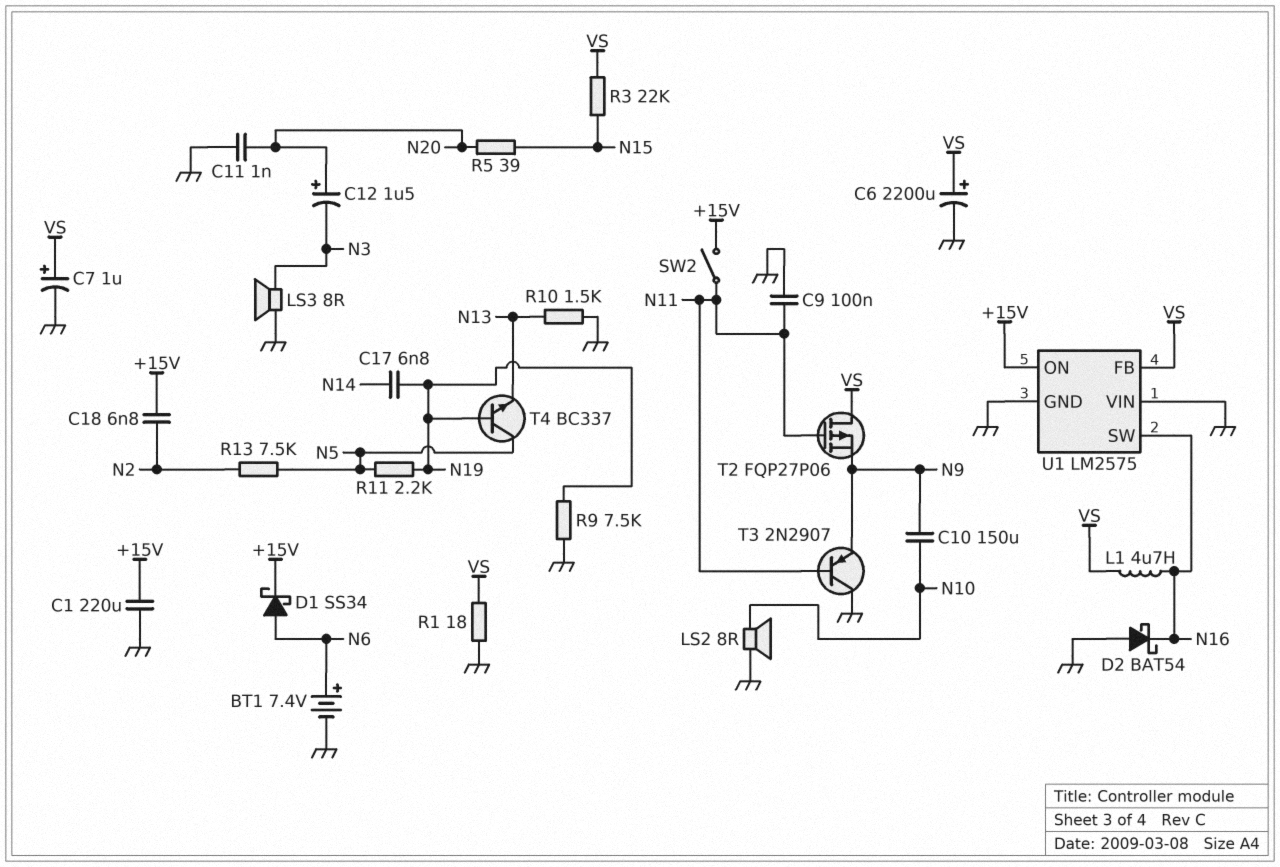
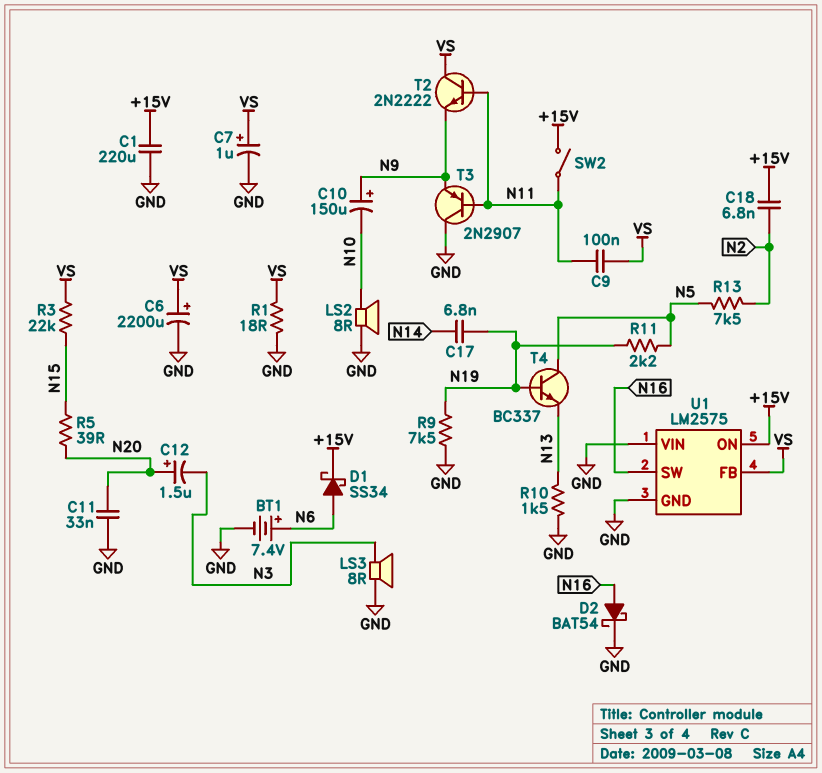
C9: 100nF (GND, N11) -> 100nF (N11, VS)
C10: 150uF (N9, N10) -> 150uF (plus N9, minus N10)
C11: 1nF (GND, N20) -> 33nF (GND, N20)
D2: schottky BAT54 (A GND, K N16) -> schottky BAT54 (A N16, K GND)
L1: 4.7uH (N16, VS) -> none
T2: PMOS FQP27P06 (G N11, D VS, S N9) -> NPN 2N2222 (B N11, C VS, E N9)

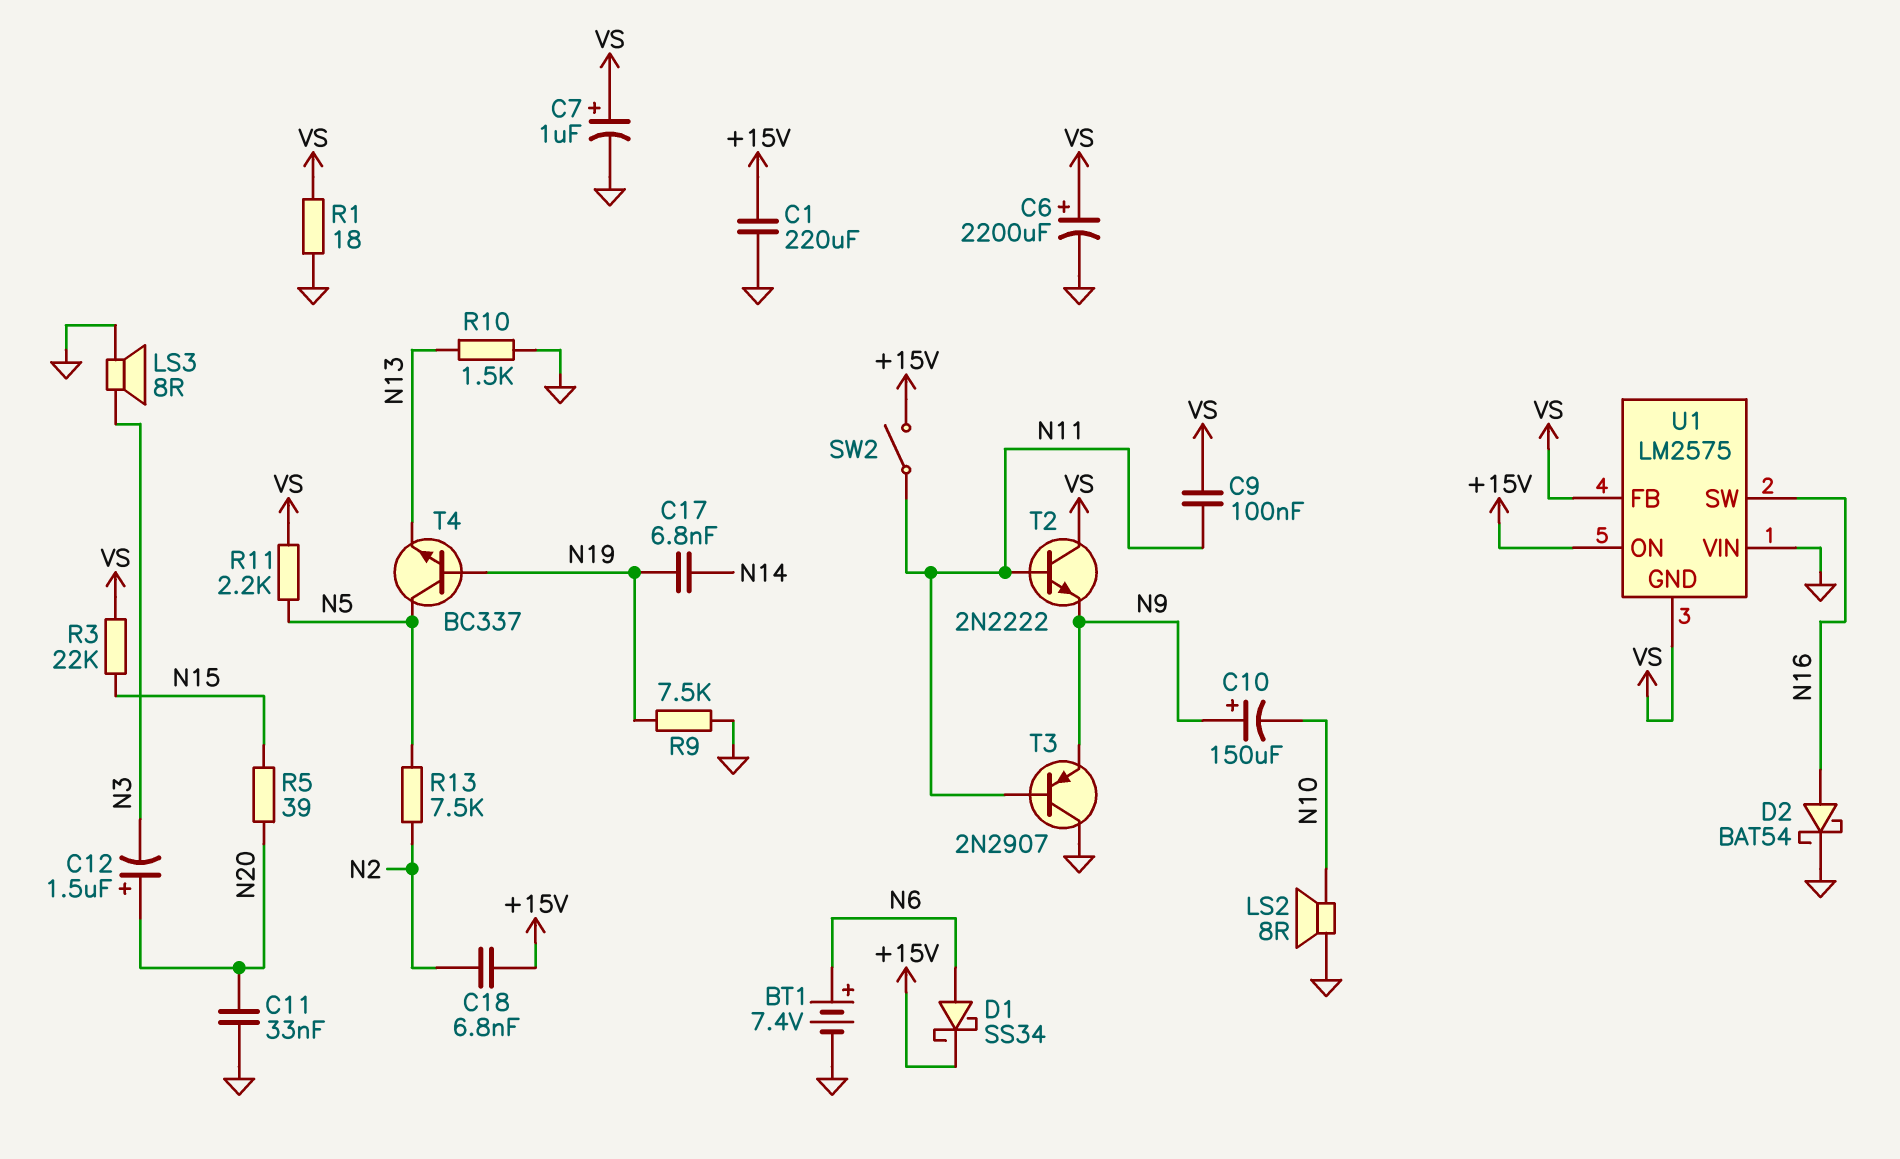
R11: 2.2k (N5, N19) -> 2.2k (N5, VS)
U1 pin GND: GND -> VS

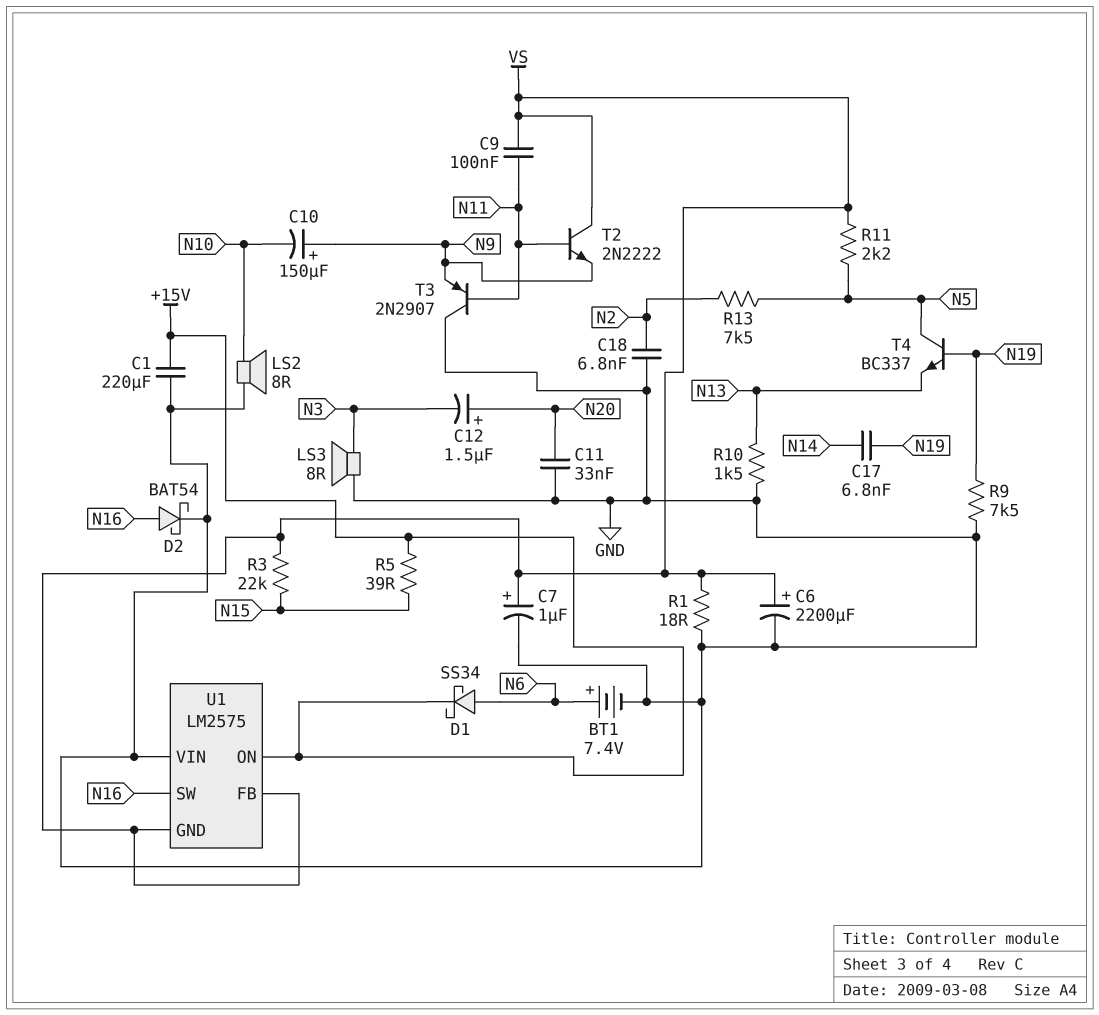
C18: 6.8nF (+15V, N2) -> 6.8nF (GND, N2)
R5: 39 (N15, N20) -> 39 (+15V, N15)
SW2: switch (+15V, N11) -> none

